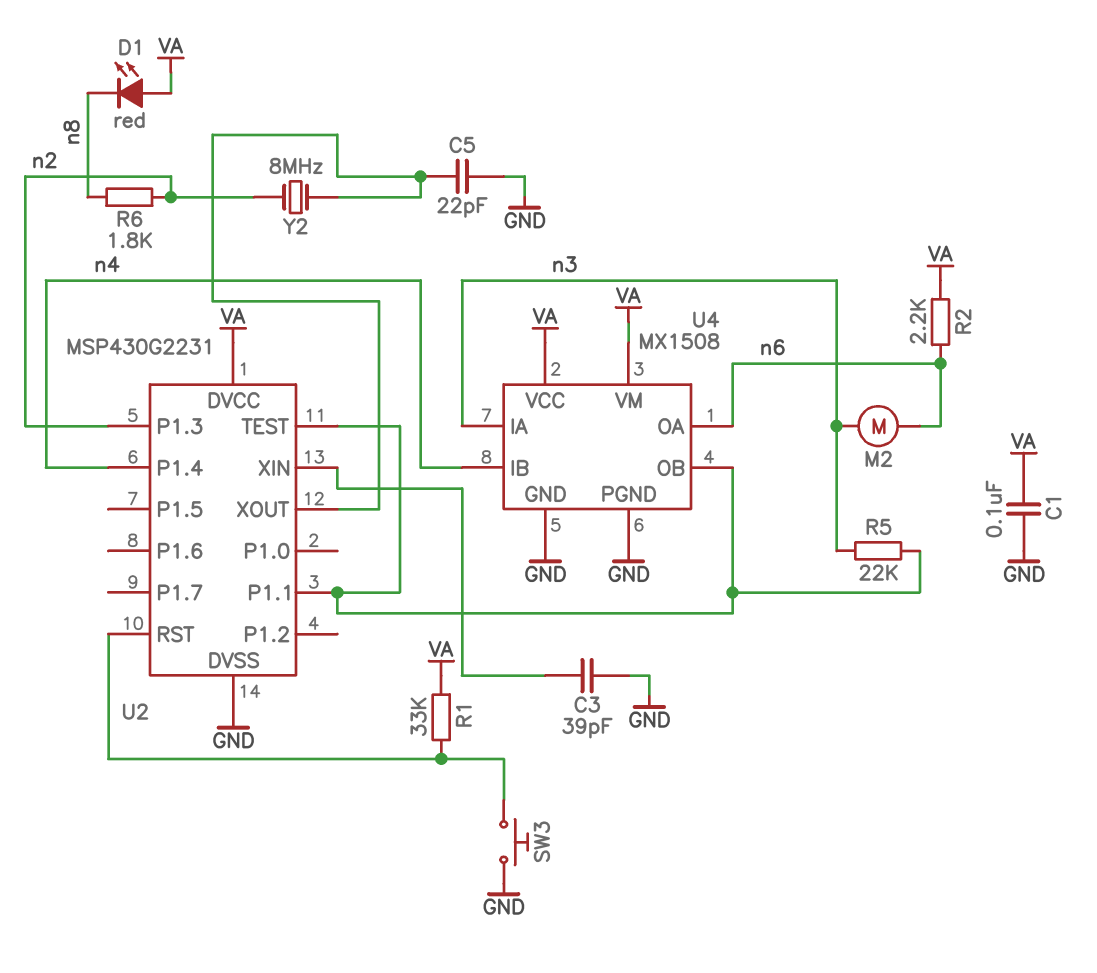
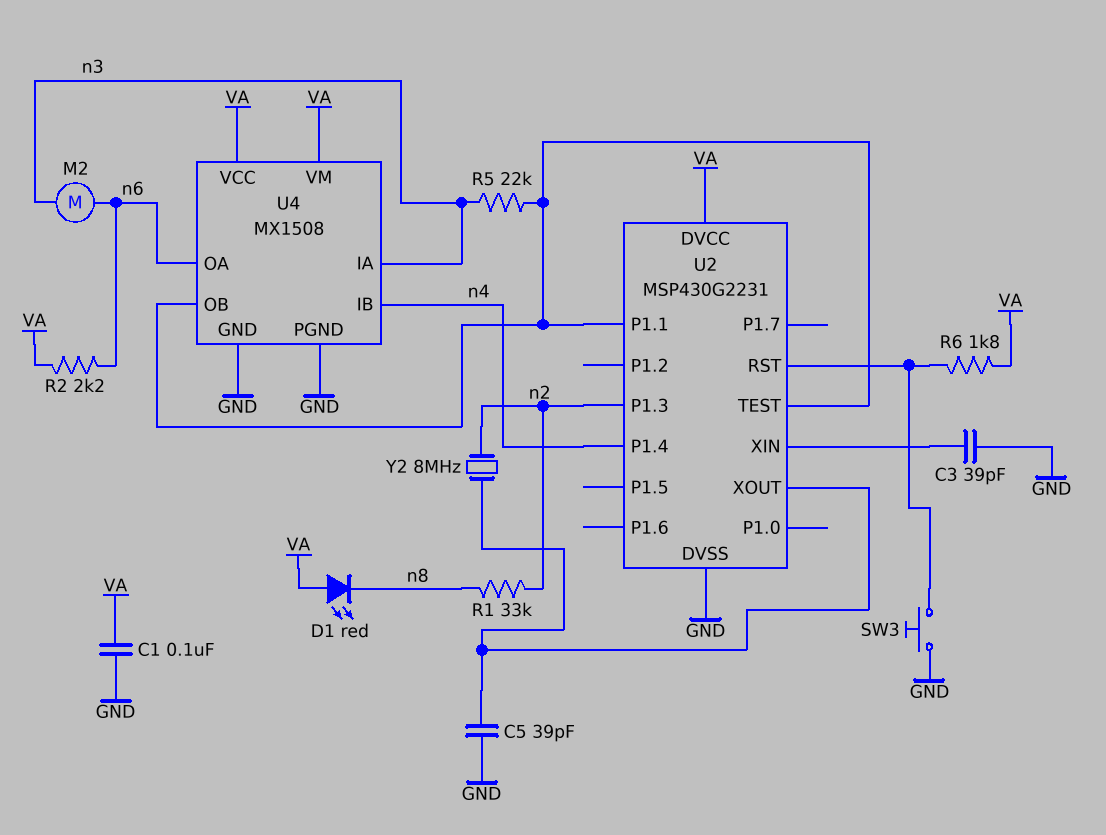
C5: 22pF (GND, U2/XOUT) -> 39pF (GND, U2/XOUT)
R1: 33k (U2/RST, VA) -> 33k (n2, n8)
R6: 1.8k (n2, n8) -> 1.8k (U2/RST, VA)

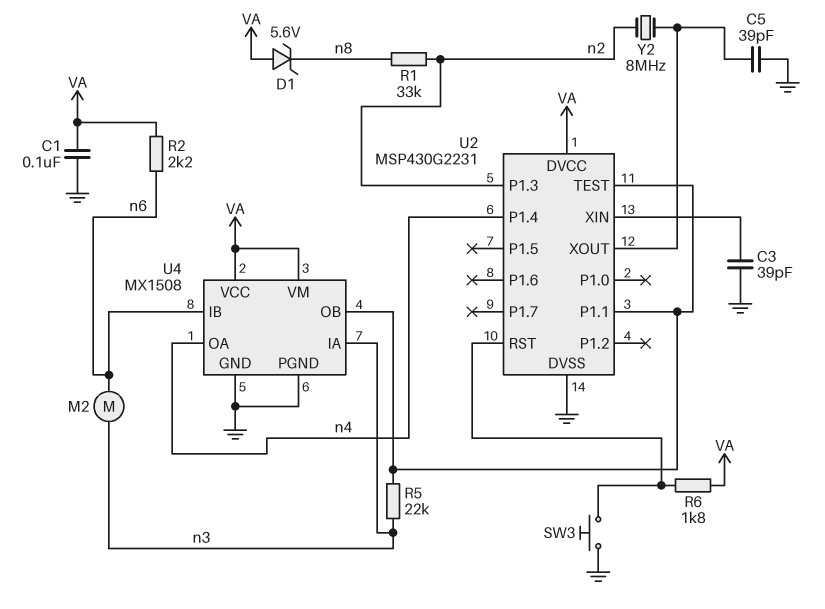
D1: LED red (A VA, K n8) -> zener 5.6V (A VA, K n8)
U4 pin IB: n4 -> n6
U4 pin OA: n6 -> n4

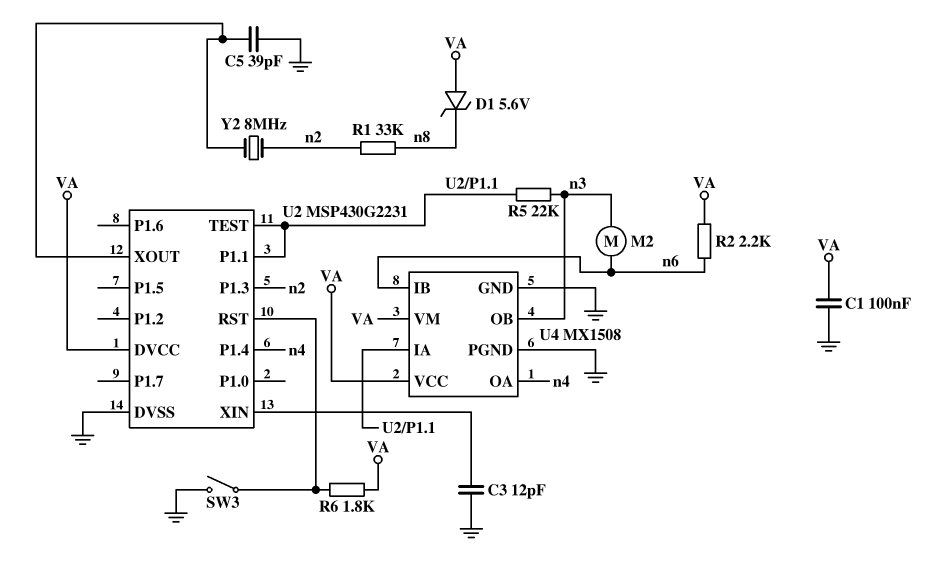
C3: 39pF (GND, U2/XIN) -> 12pF (GND, U2/XIN)
SW3: button (GND, U2/RST) -> switch (GND, U2/RST)
U4 pin IA: n3 -> U2/P1.1
U4 pin OB: U2/P1.1 -> n3

